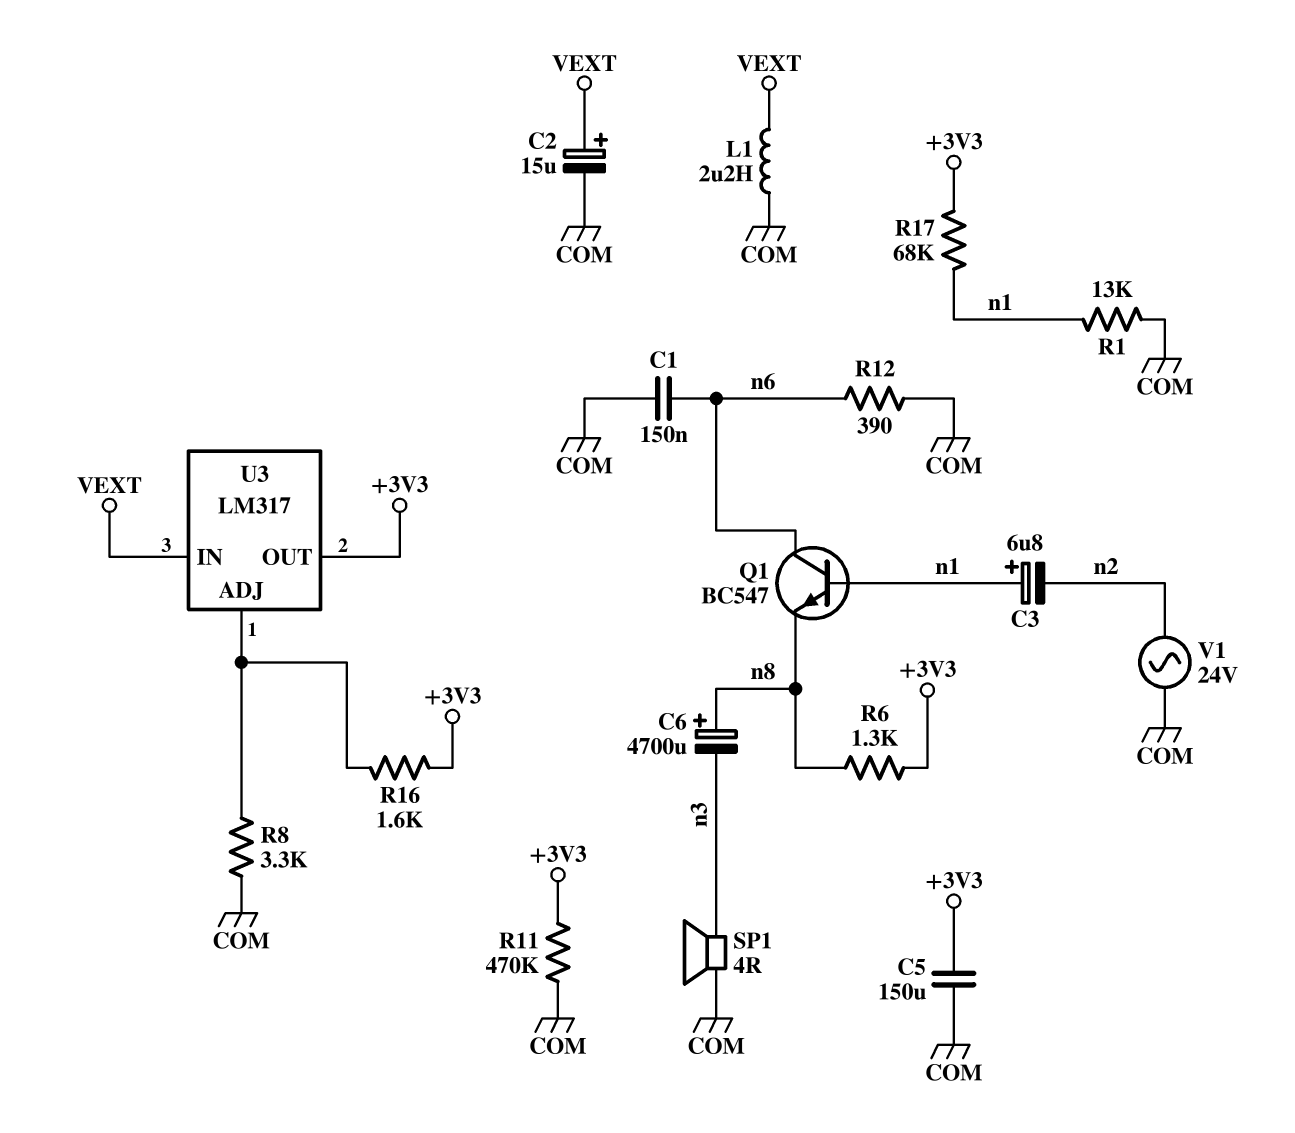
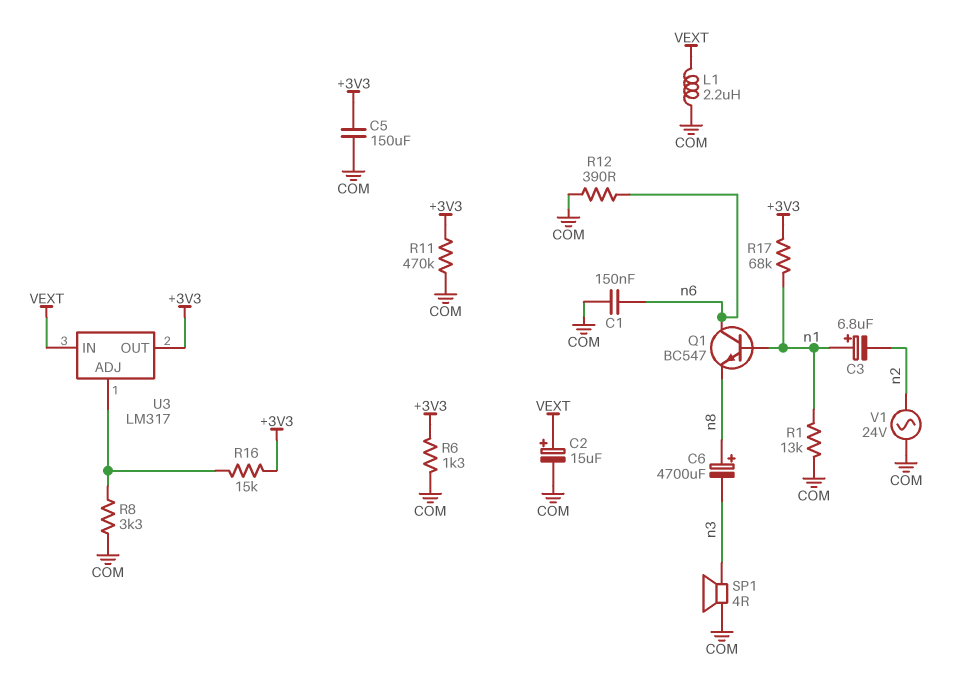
R6: 1.3k (+3V3, n8) -> 1.3k (+3V3, COM)
R16: 1.6k (+3V3, U3/ADJ) -> 15k (+3V3, U3/ADJ)

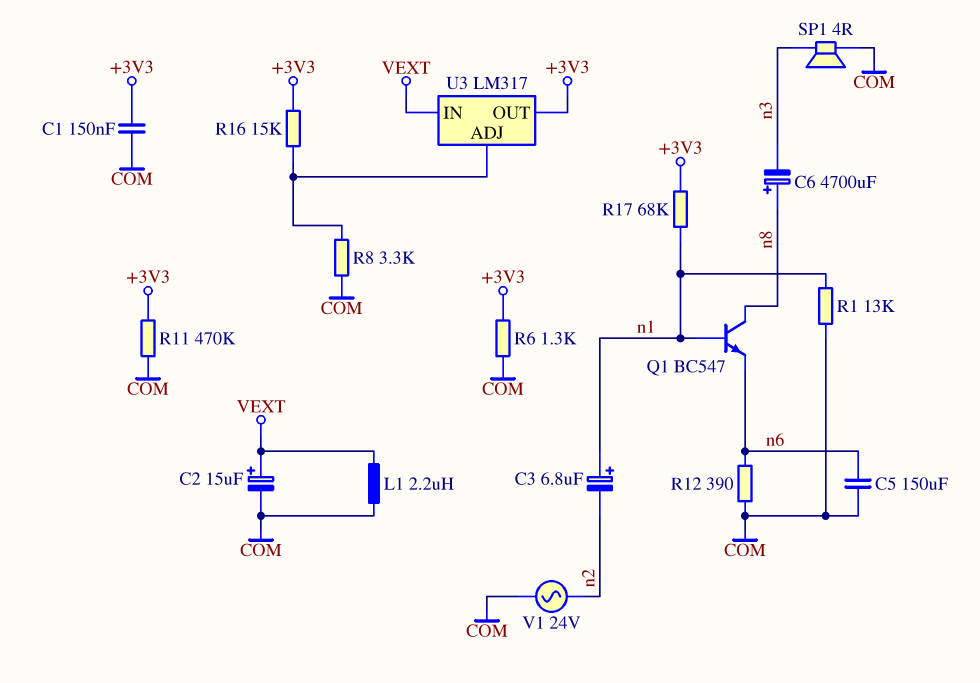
C1: 150nF (COM, n6) -> 150nF (+3V3, COM)
C5: 150uF (+3V3, COM) -> 150uF (COM, n6)
Q1: NPN BC547 (B n1, C n6, E n8) -> NPN BC547 (B n1, C n8, E n6)

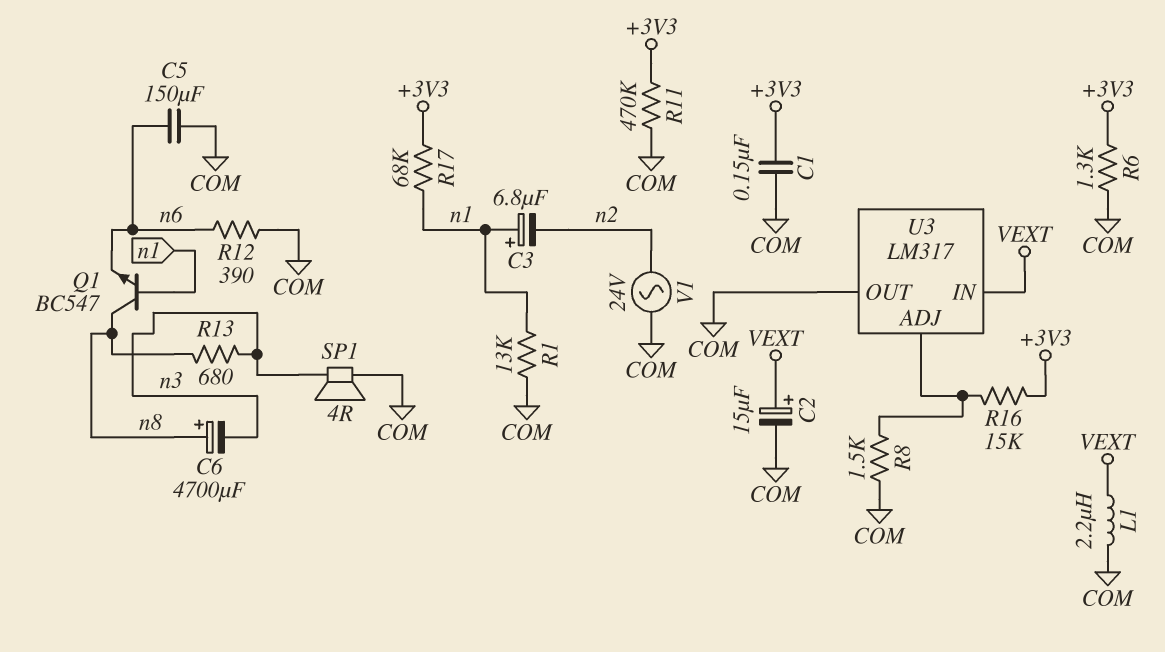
R8: 3.3k (COM, U3/ADJ) -> 1.5k (COM, U3/ADJ)
R13: none -> 680 (n3, n8)
U3 pin OUT: +3V3 -> COM

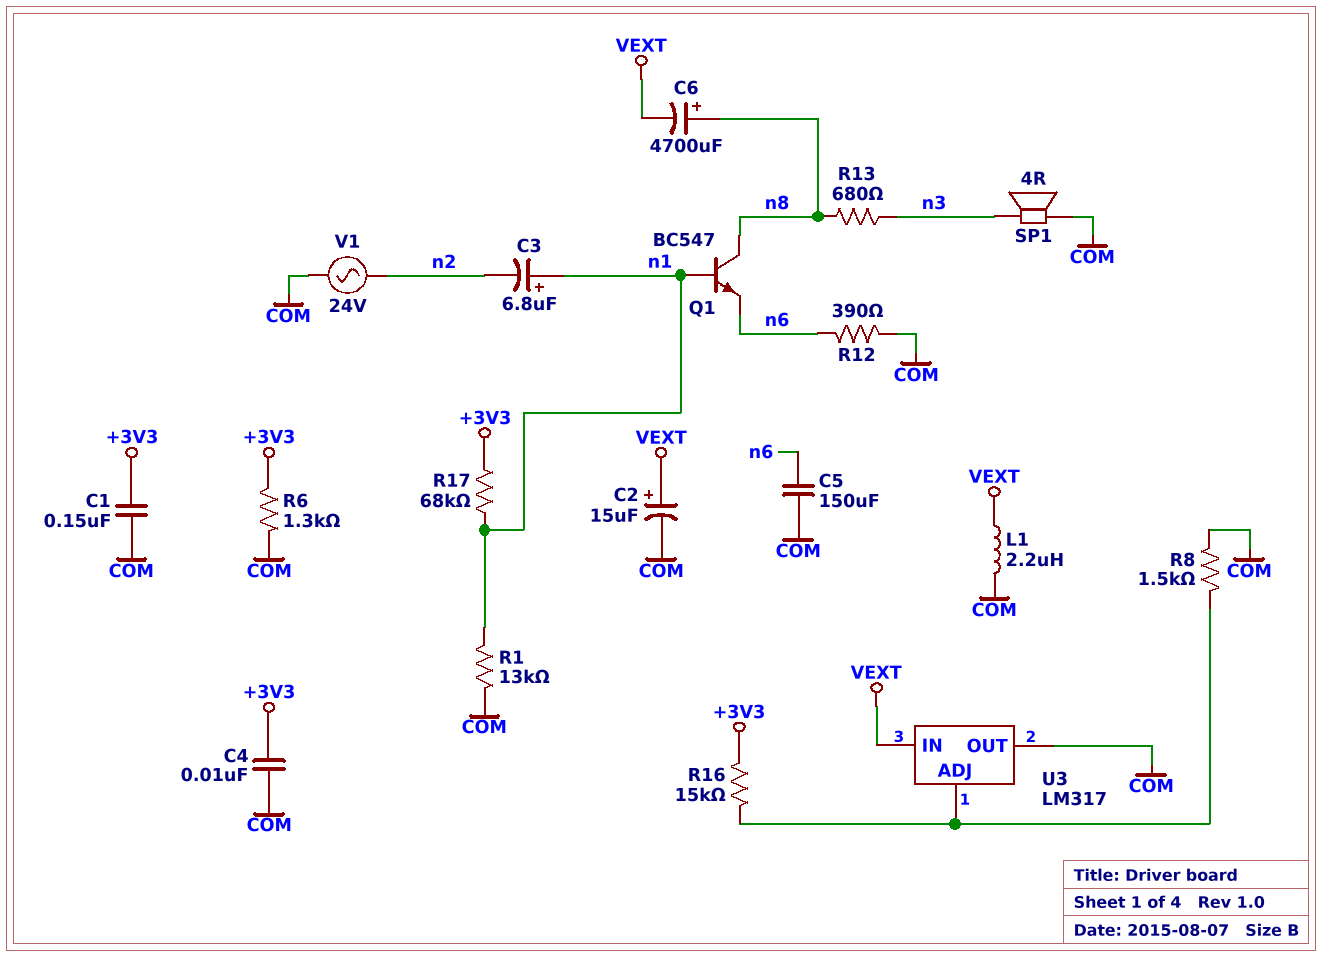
C4: none -> 10nF (+3V3, COM)
C6: 4700uF (plus n8, minus n3) -> 4700uF (plus n8, minus VEXT)
R11: 470k (+3V3, COM) -> none

